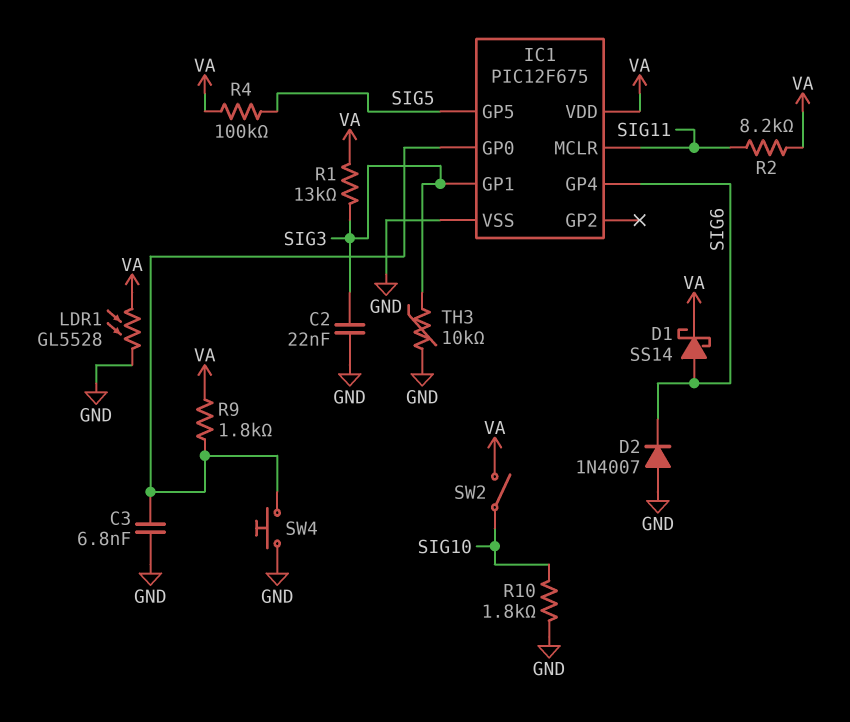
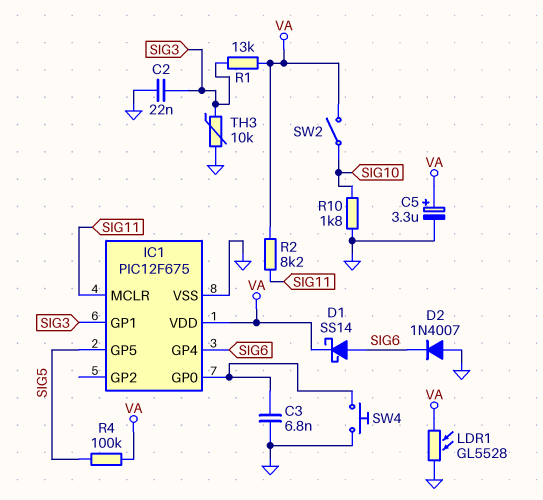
C5: none -> 3.3uF (plus VA, minus GND)
R9: 1.8k (IC1/GP0, VA) -> none

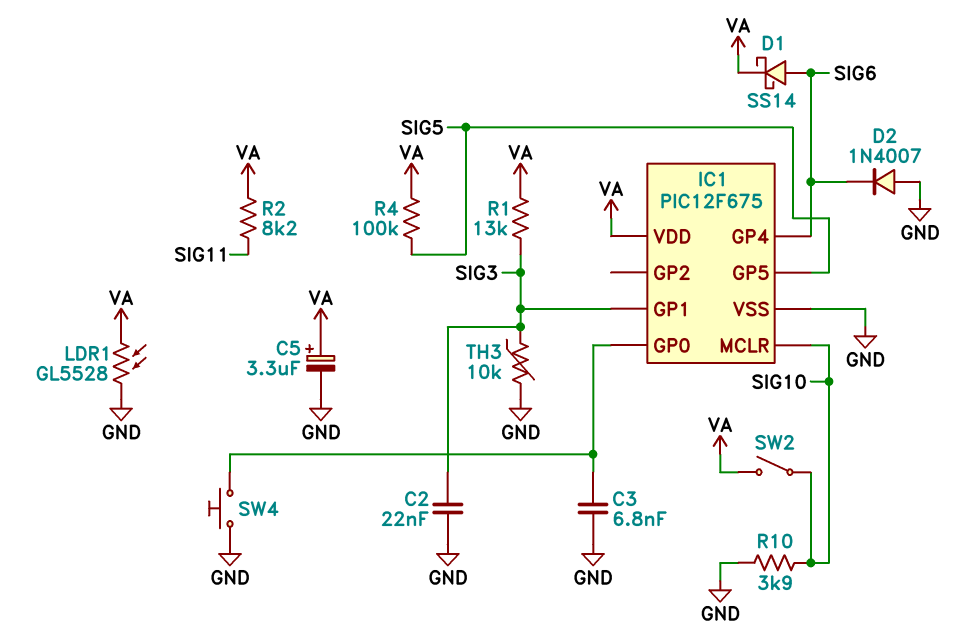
IC1 pin MCLR: SIG11 -> SIG10
R10: 1.8k (GND, SIG10) -> 3.9k (GND, SIG10)

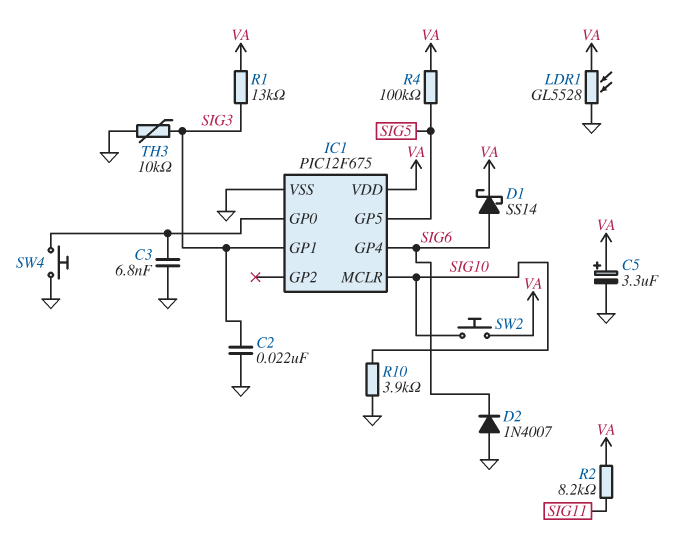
SW2: switch (SIG10, VA) -> button (SIG10, VA)

